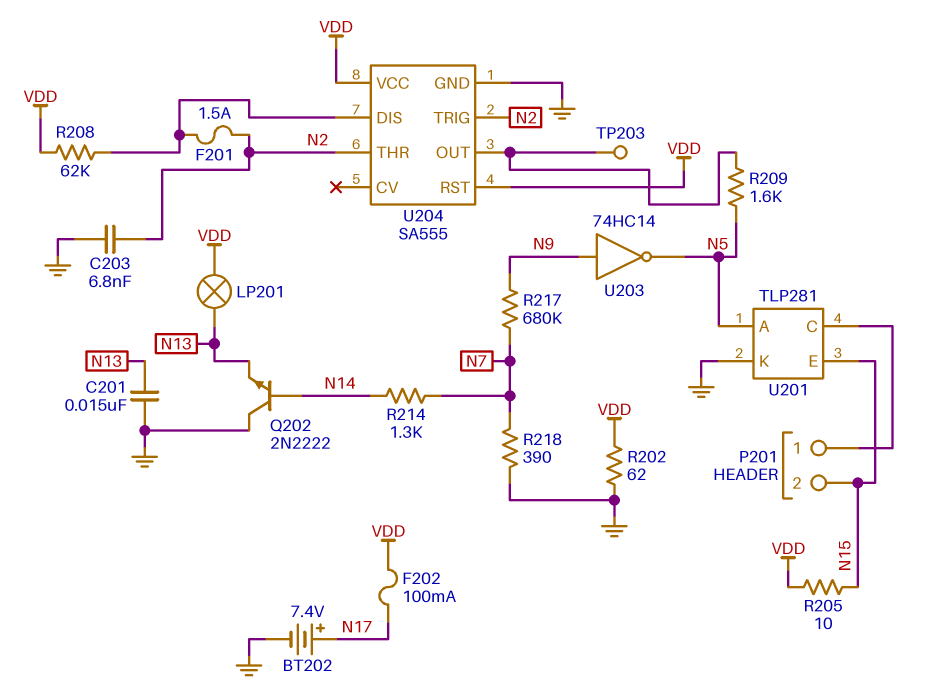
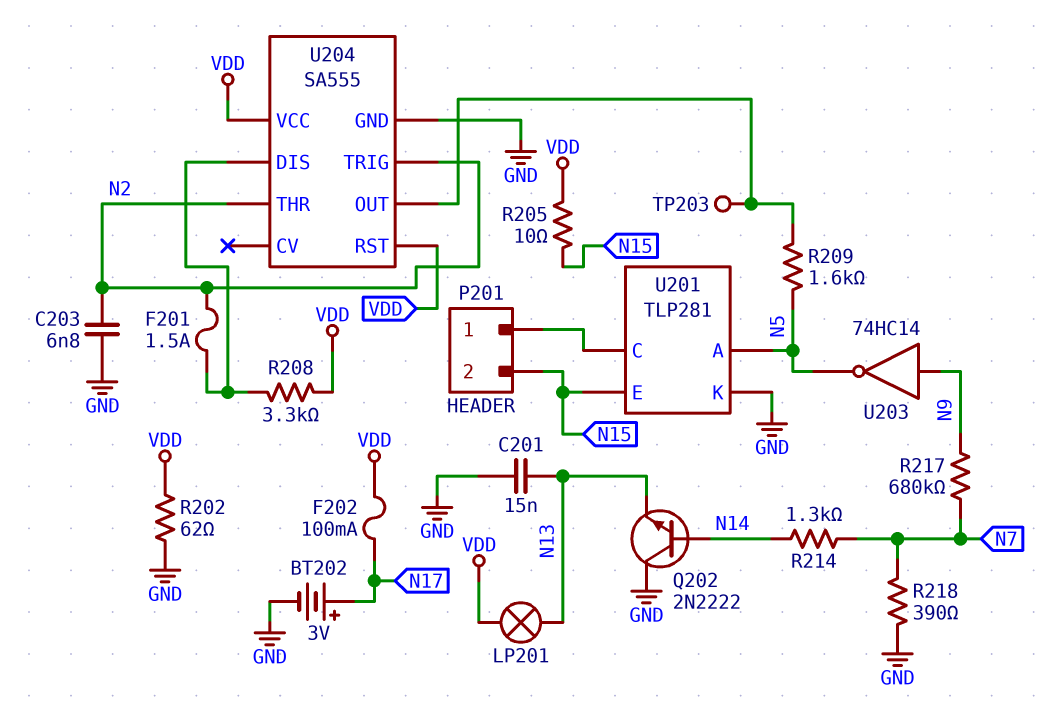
BT202: 7.4V (plus N17, minus GND) -> 3V (plus N17, minus GND)
R208: 62k (U204/DIS, VDD) -> 3.3k (U204/DIS, VDD)

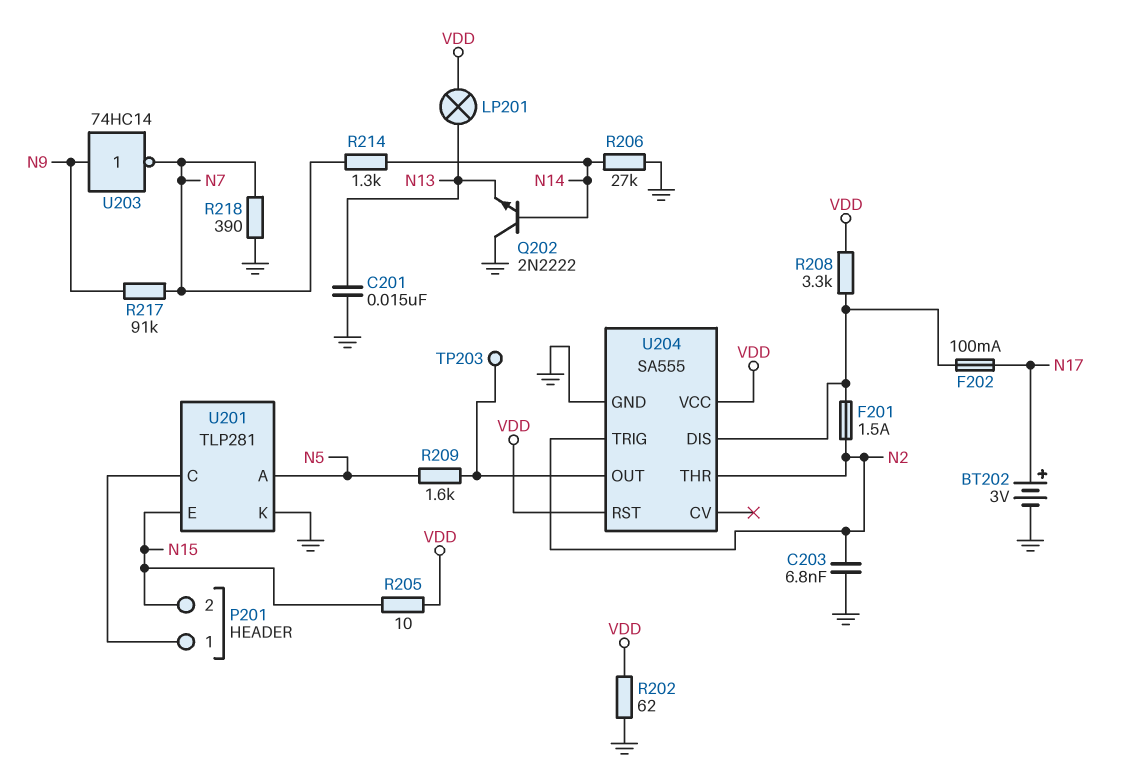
F202: 100mA (N17, VDD) -> 100mA (N17, U204/DIS)
R206: none -> 27k (GND, N14)
R217: 680k (N7, N9) -> 91k (N7, N9)
U203: NOT 74HC14 (in N9, out N5) -> NOT 74HC14 (in N9, out N7)

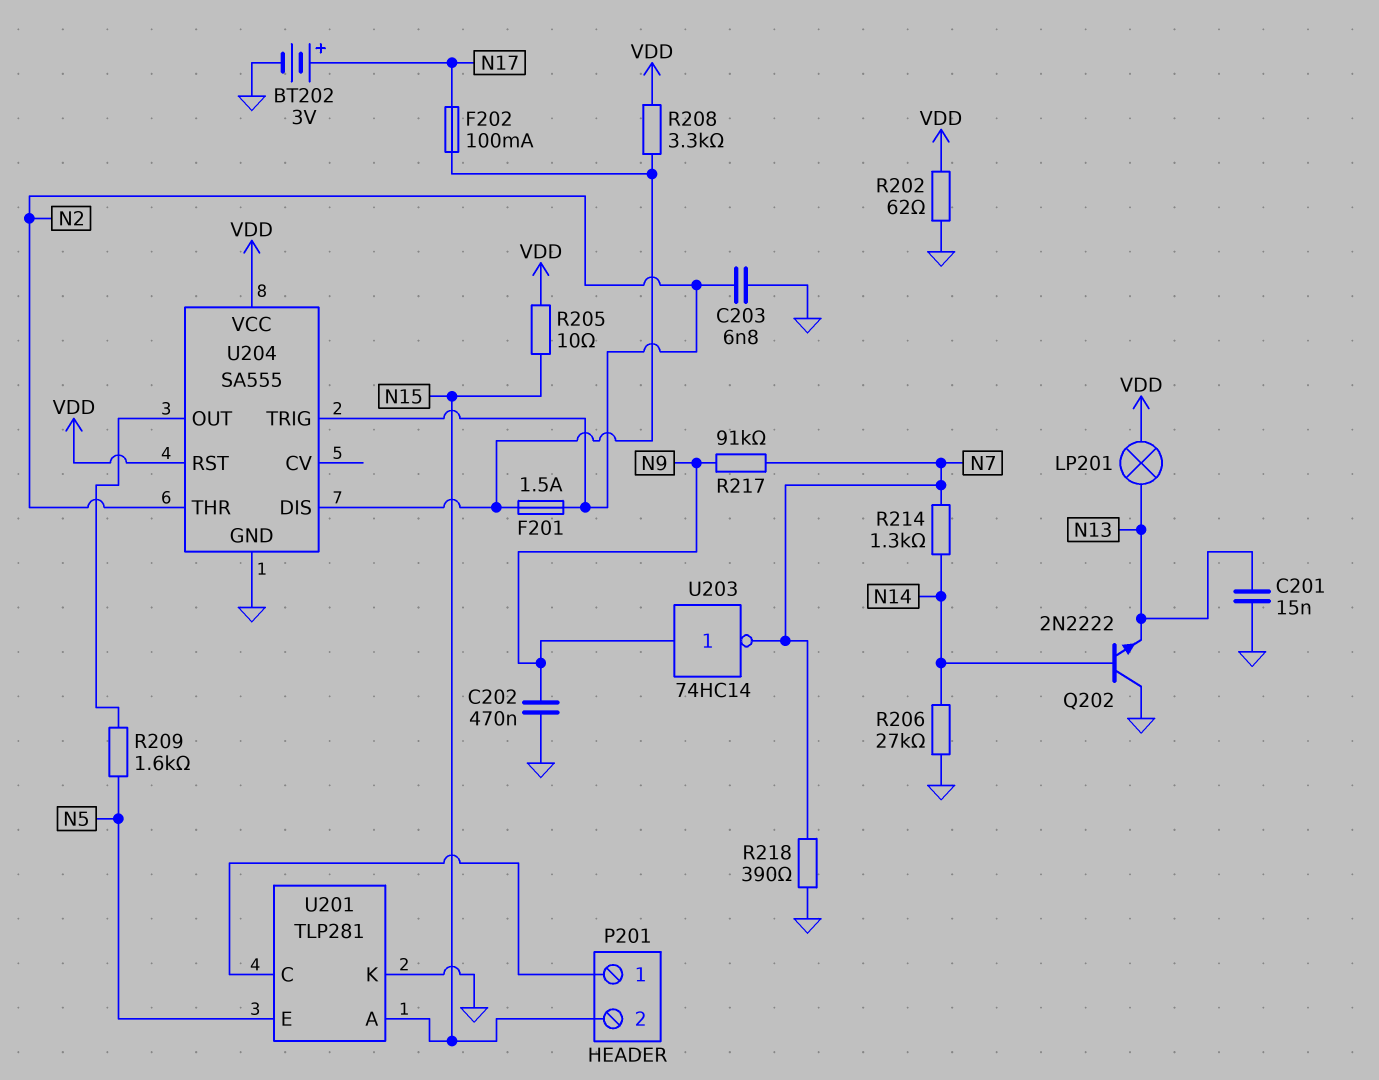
C202: none -> 470nF (GND, N9)
TP203: test point (U204/OUT) -> none
U201 pin A: N5 -> N15
U201 pin E: N15 -> N5

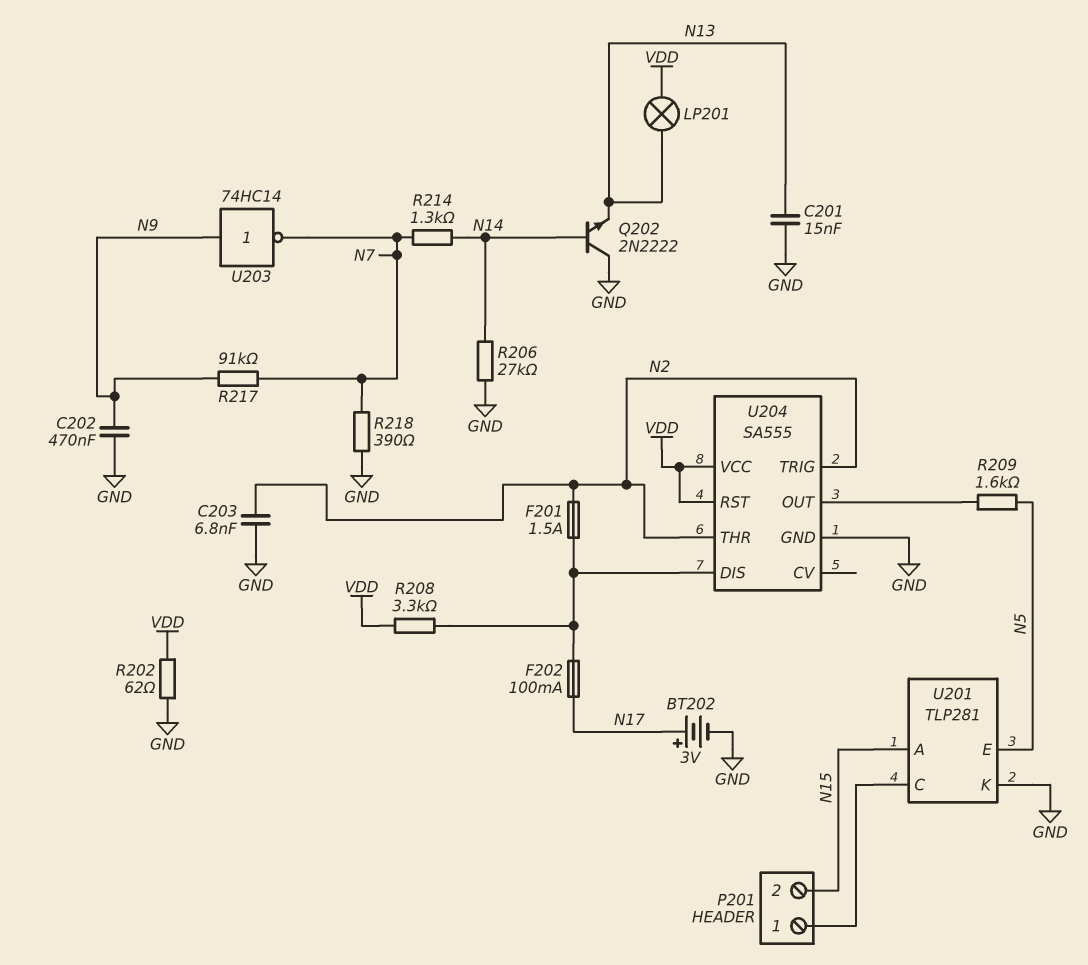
R205: 10 (N15, VDD) -> none

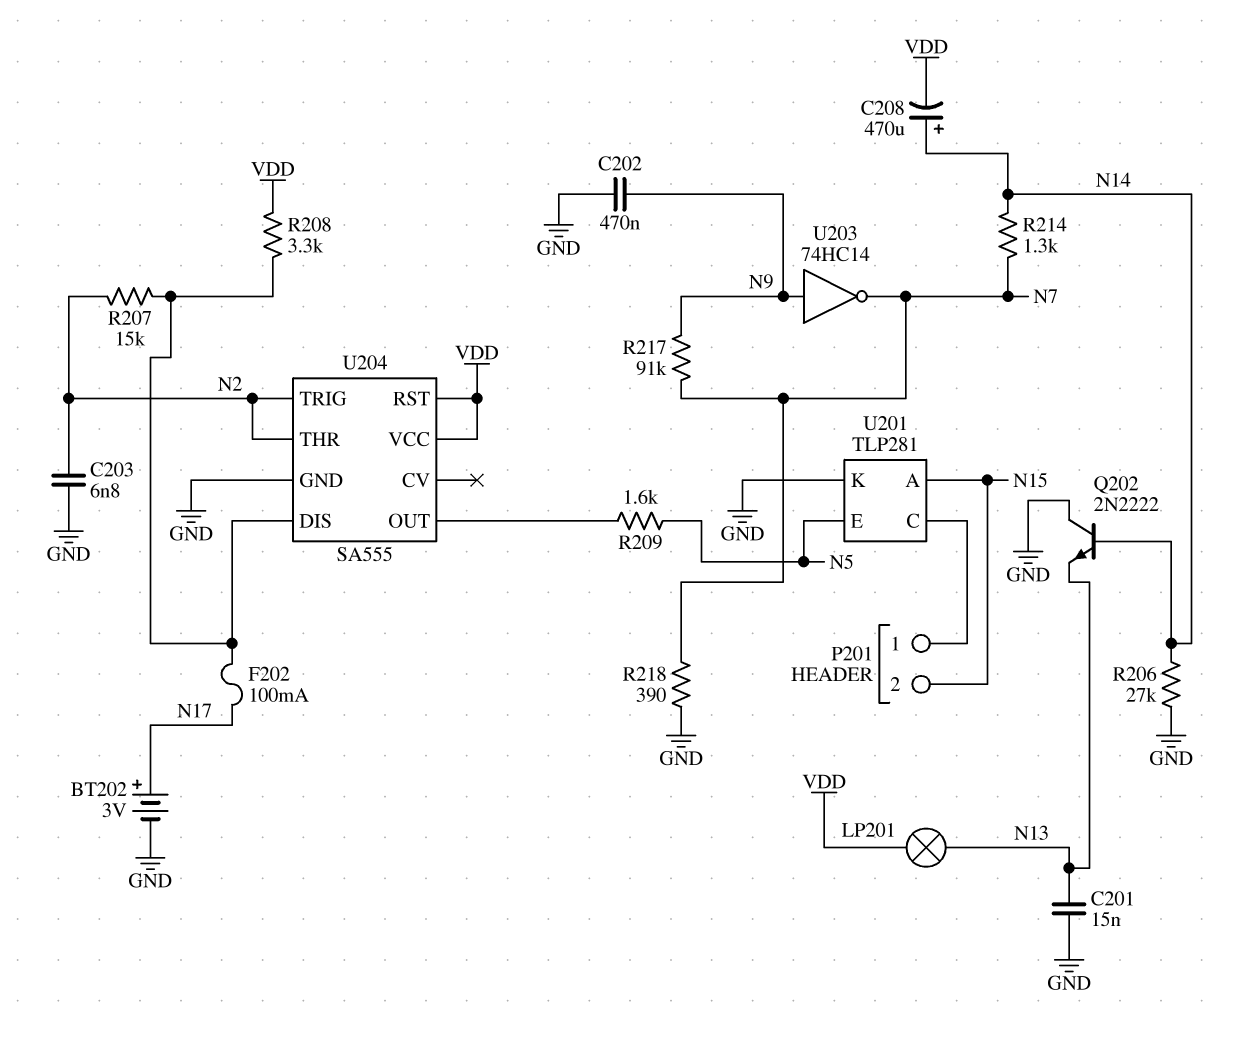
C208: none -> 470uF (plus N14, minus VDD)
F201: 1.5A (N2, U204/DIS) -> none
R202: 62 (GND, VDD) -> none
R207: none -> 15k (N2, U204/DIS)

